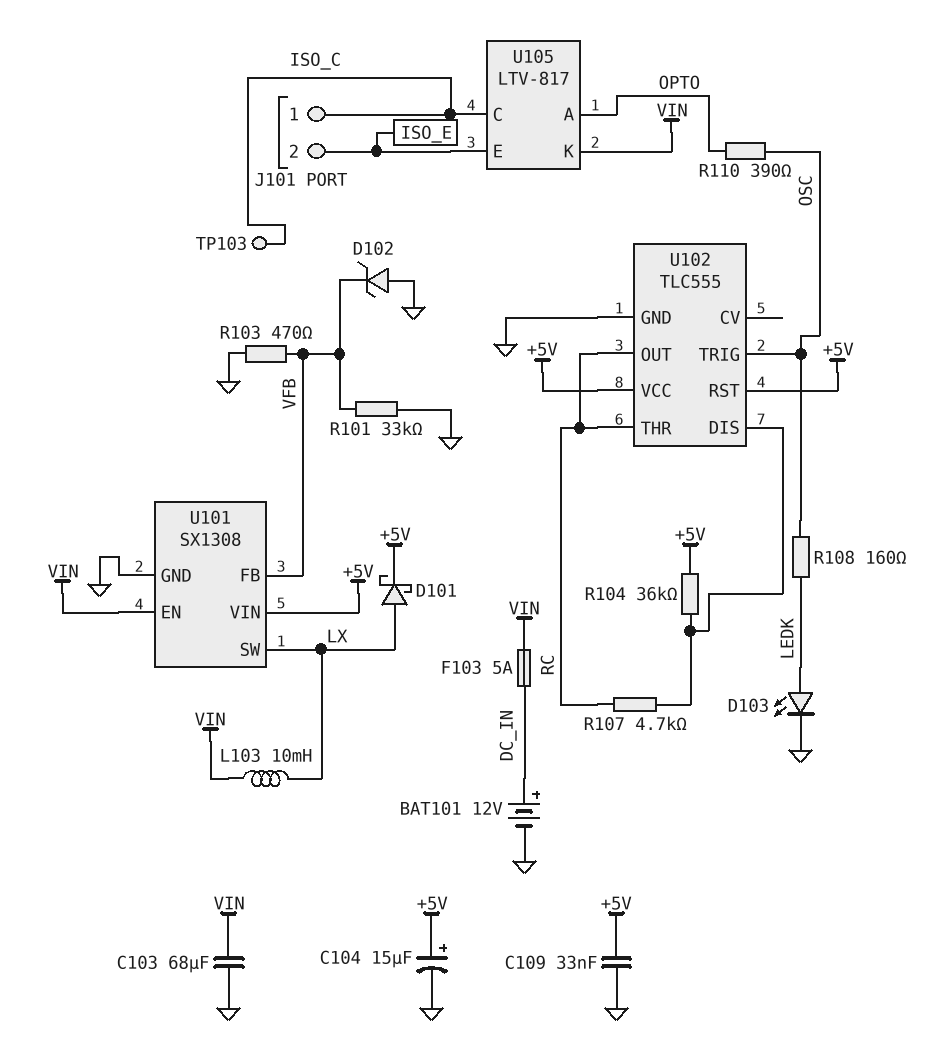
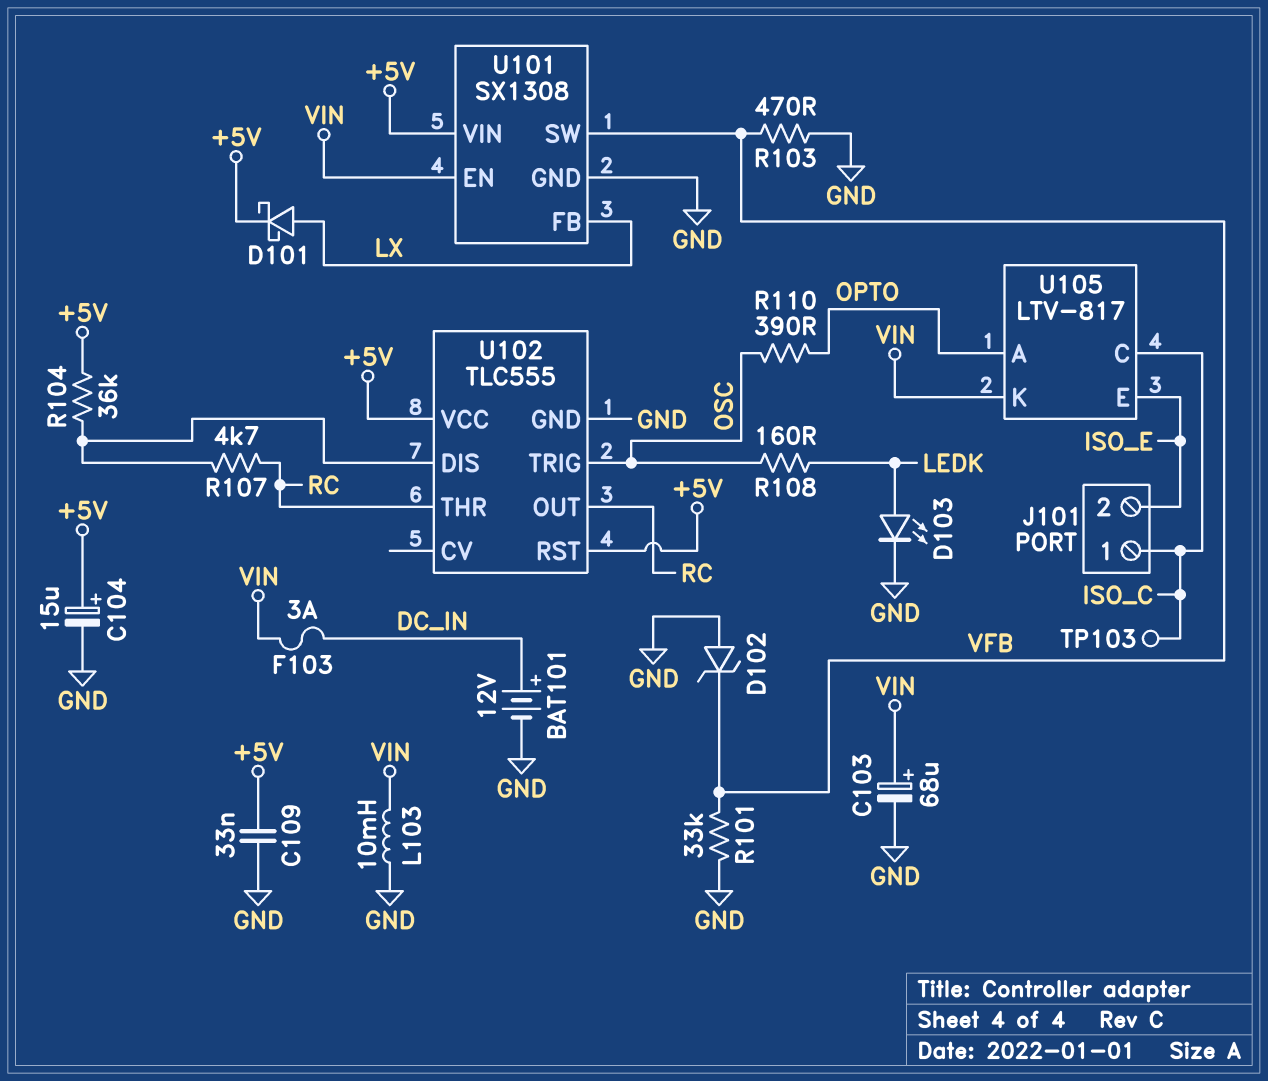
C103: 68uF (GND, VIN) -> 68uF (plus VIN, minus GND)
F103: 5A (DC_IN, VIN) -> 3A (DC_IN, VIN)
L103: 10mH (LX, VIN) -> 10mH (GND, VIN)
U101 pin FB: VFB -> LX
U101 pin SW: LX -> VFB

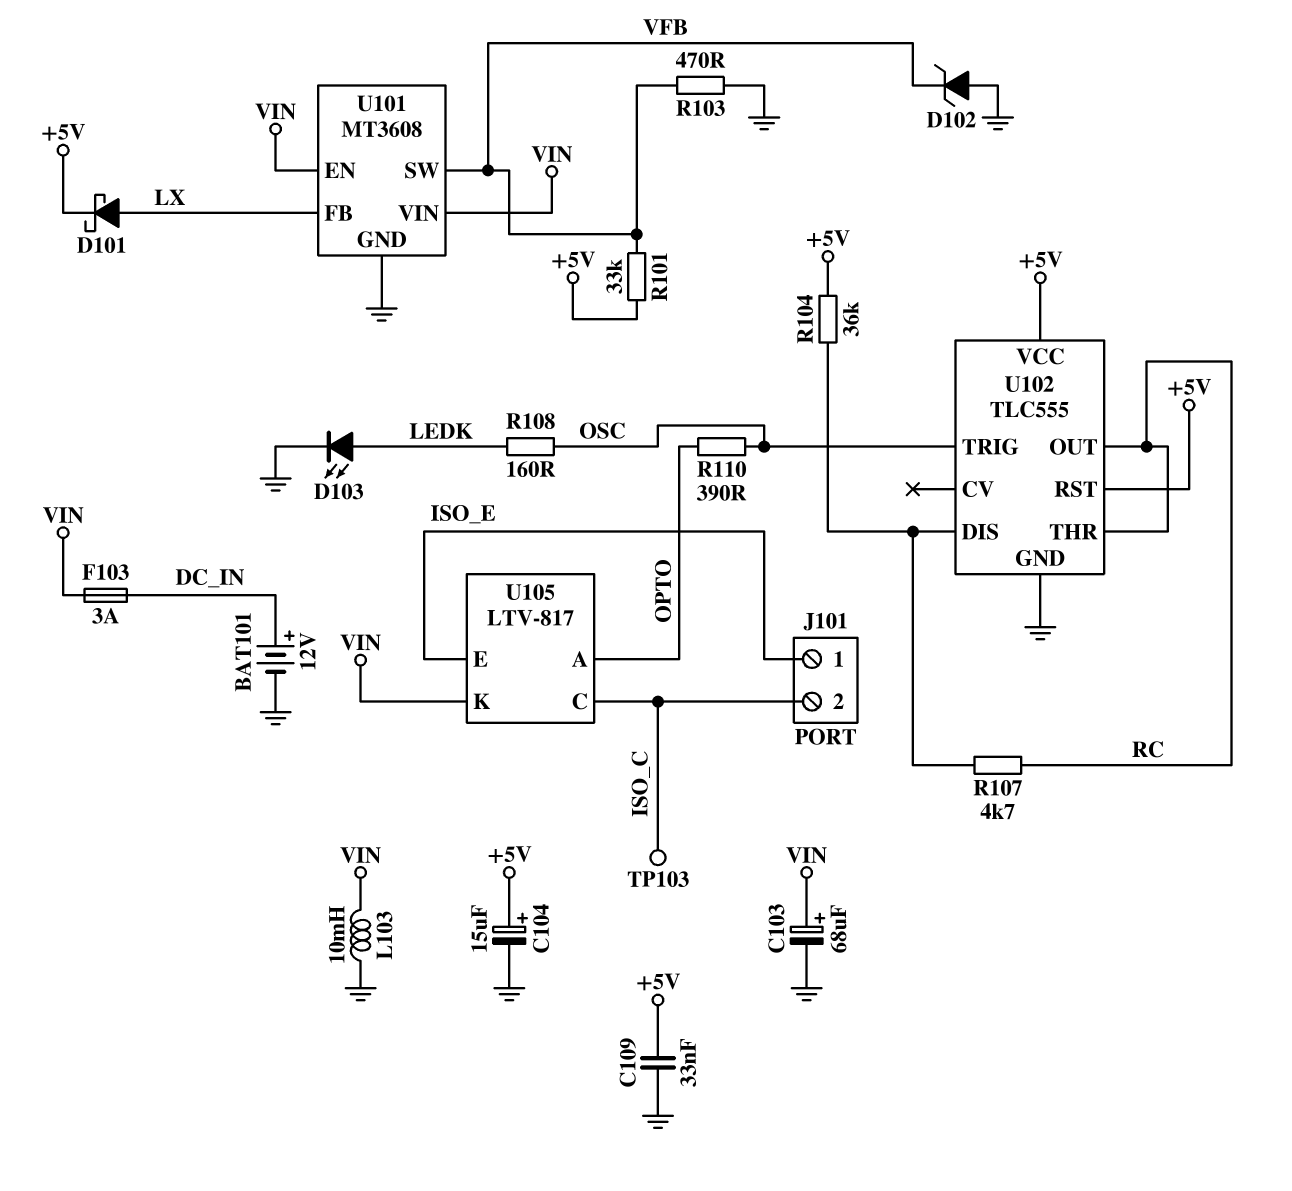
J101 pin 1: ISO_C -> ISO_E
J101 pin 2: ISO_E -> ISO_C
R101: 33k (GND, VFB) -> 33k (+5V, VFB)
U101: SX1308 -> MT3608
U101 pin VIN: +5V -> VIN

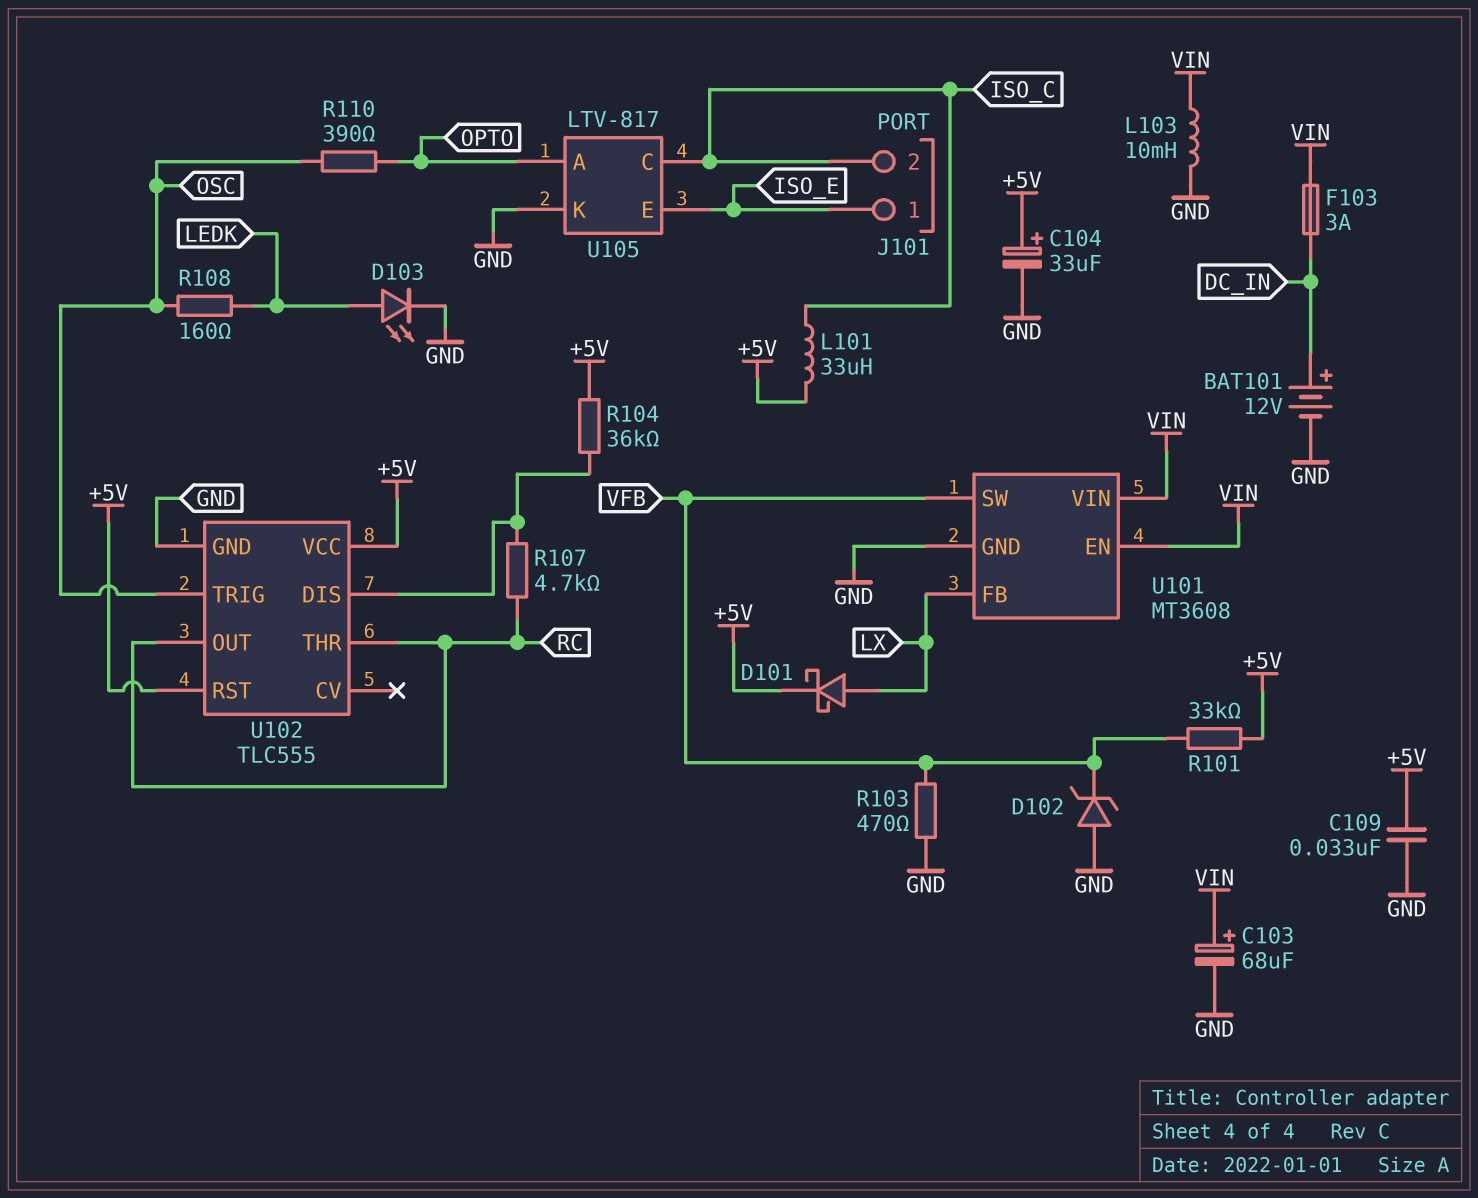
C104: 15uF (plus +5V, minus GND) -> 33uF (plus +5V, minus GND)
L101: none -> 33uH (+5V, ISO_C)
TP103: test point (ISO_C) -> none
U105 pin K: VIN -> GND

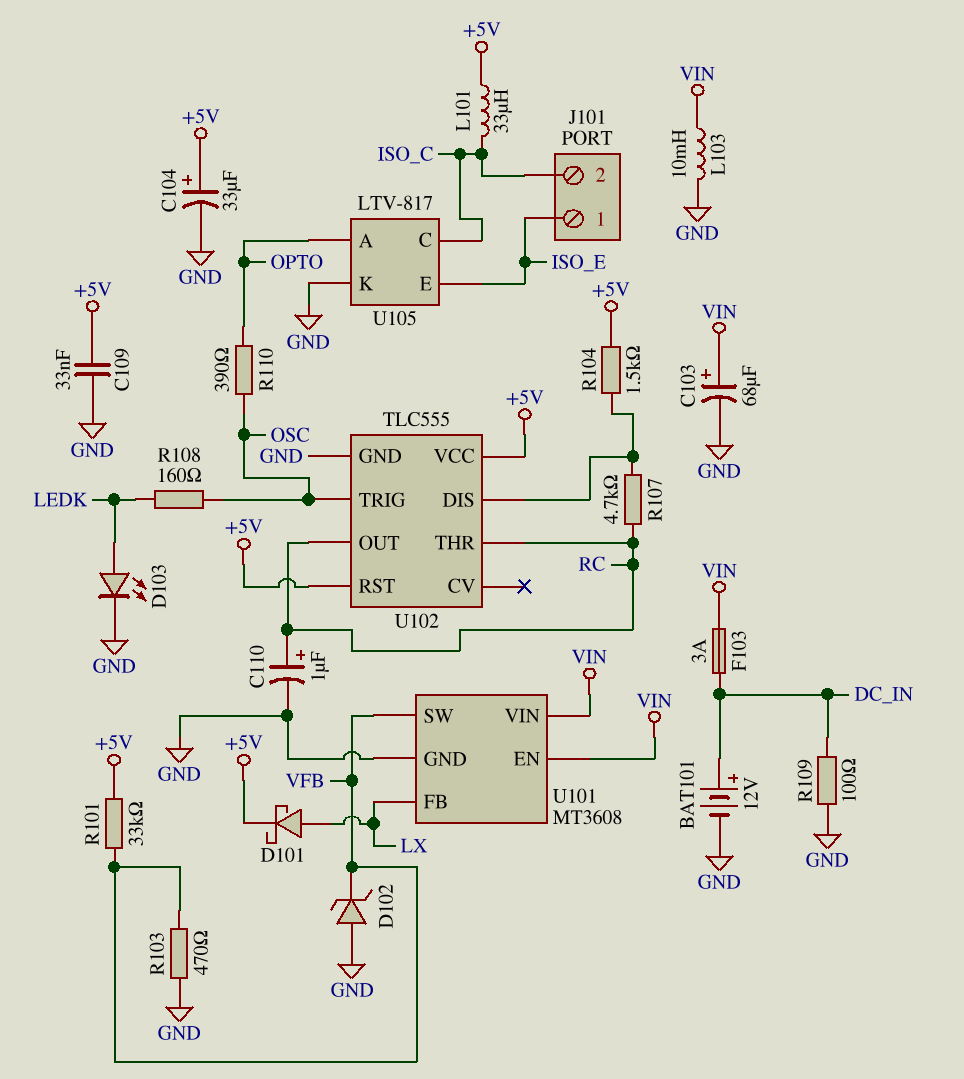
C110: none -> 1uF (plus RC, minus GND)
R104: 36k (+5V, U102/DIS) -> 1.5k (+5V, U102/DIS)
R109: none -> 100 (DC_IN, GND)

